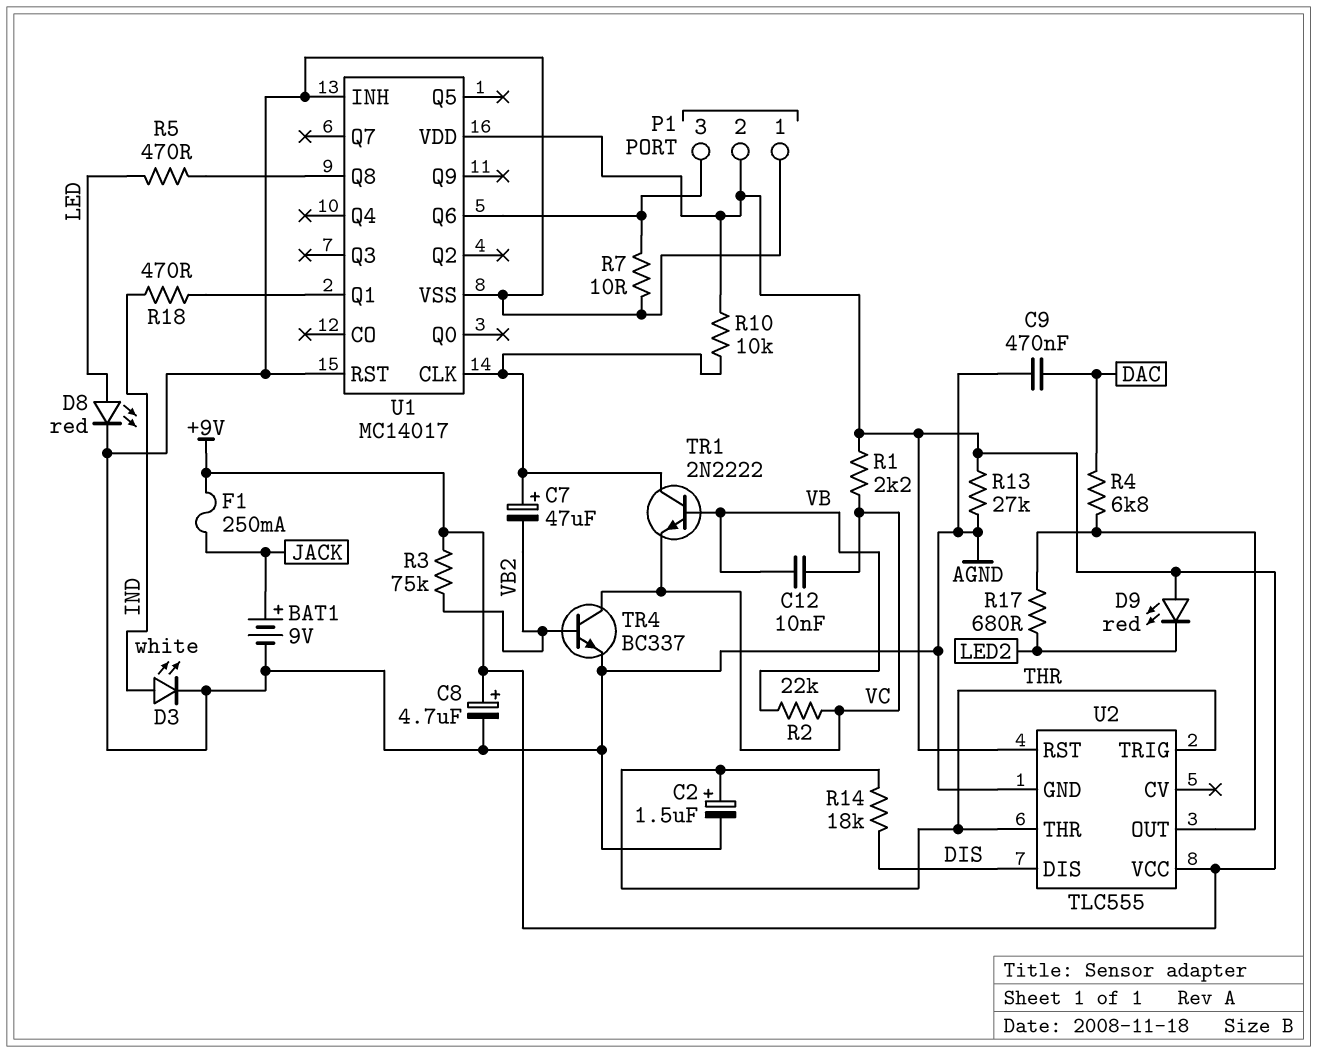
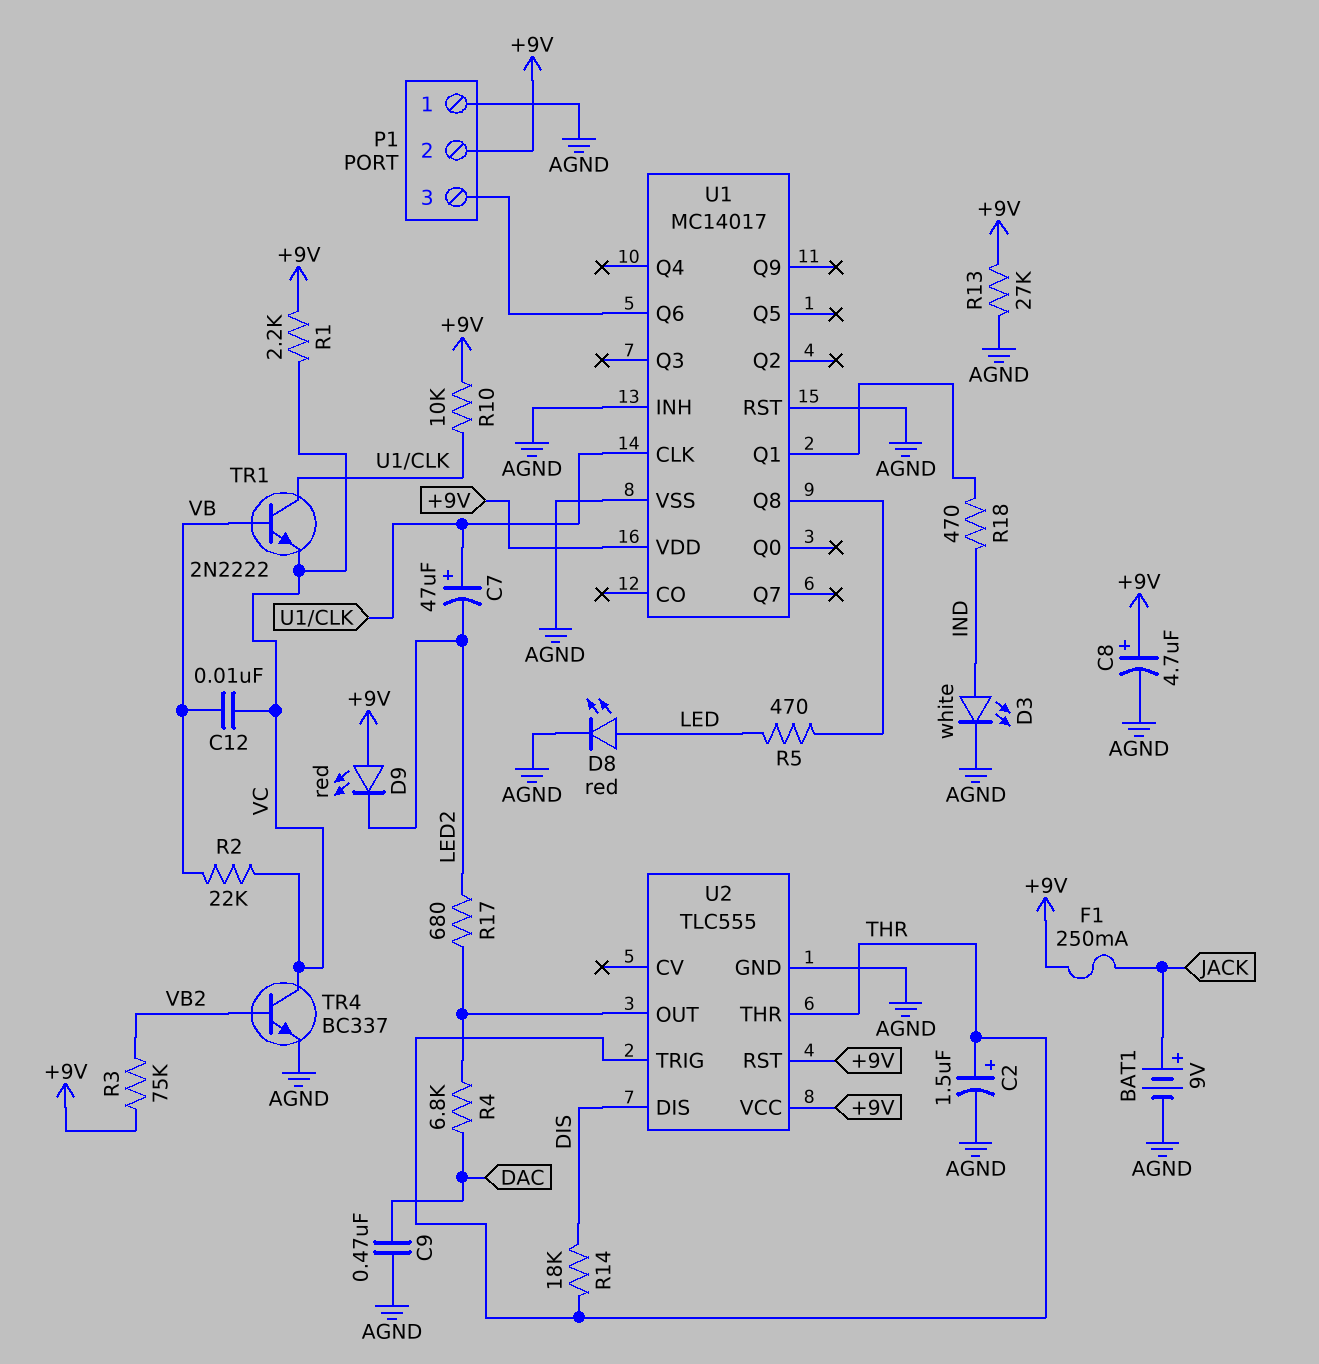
C7: 47uF (plus U1/CLK, minus VB2) -> 47uF (plus U1/CLK, minus LED2)
R7: 10 (AGND, P1/3) -> none

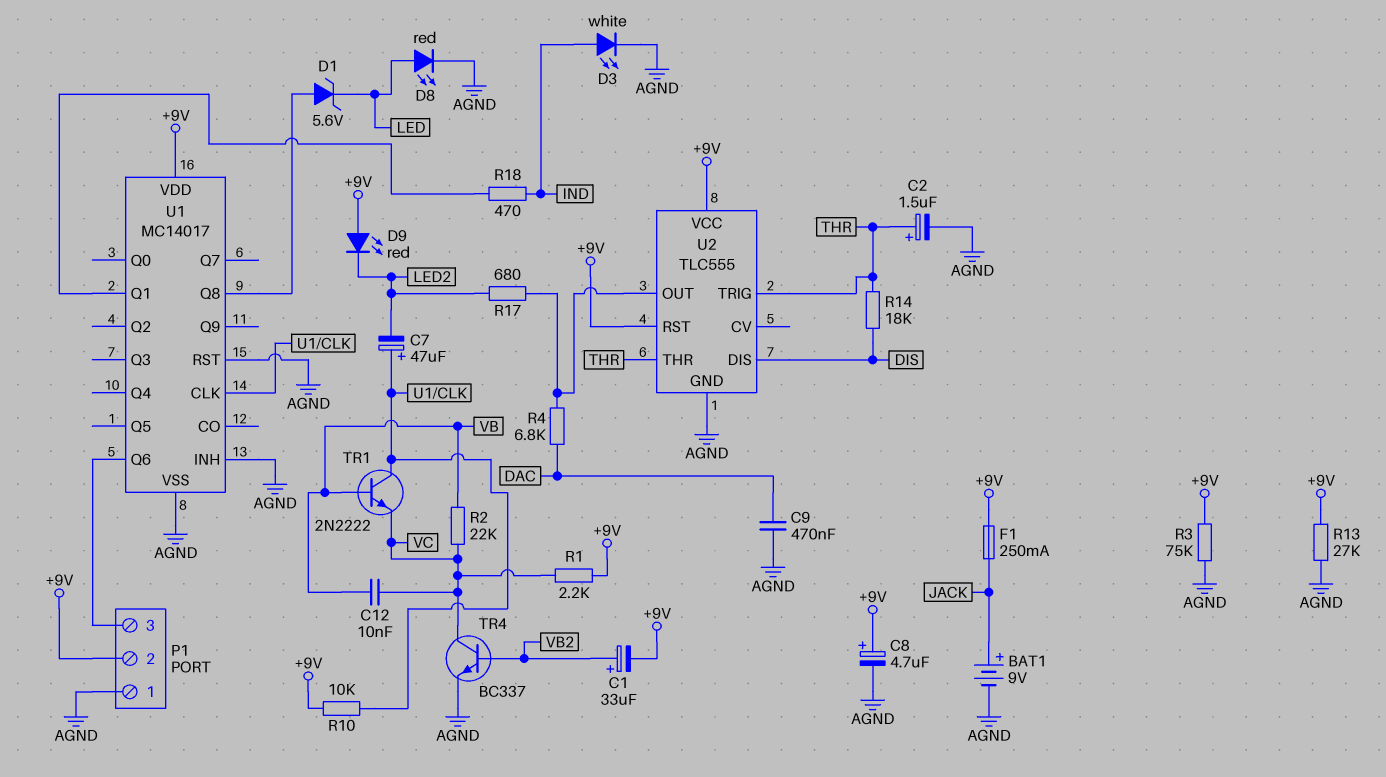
C1: none -> 33uF (plus VB2, minus +9V)
D1: none -> zener 5.6V (A U1/Q8, K LED)
R3: 75k (+9V, VB2) -> 75k (+9V, AGND)
R5: 470 (LED, U1/Q8) -> none

